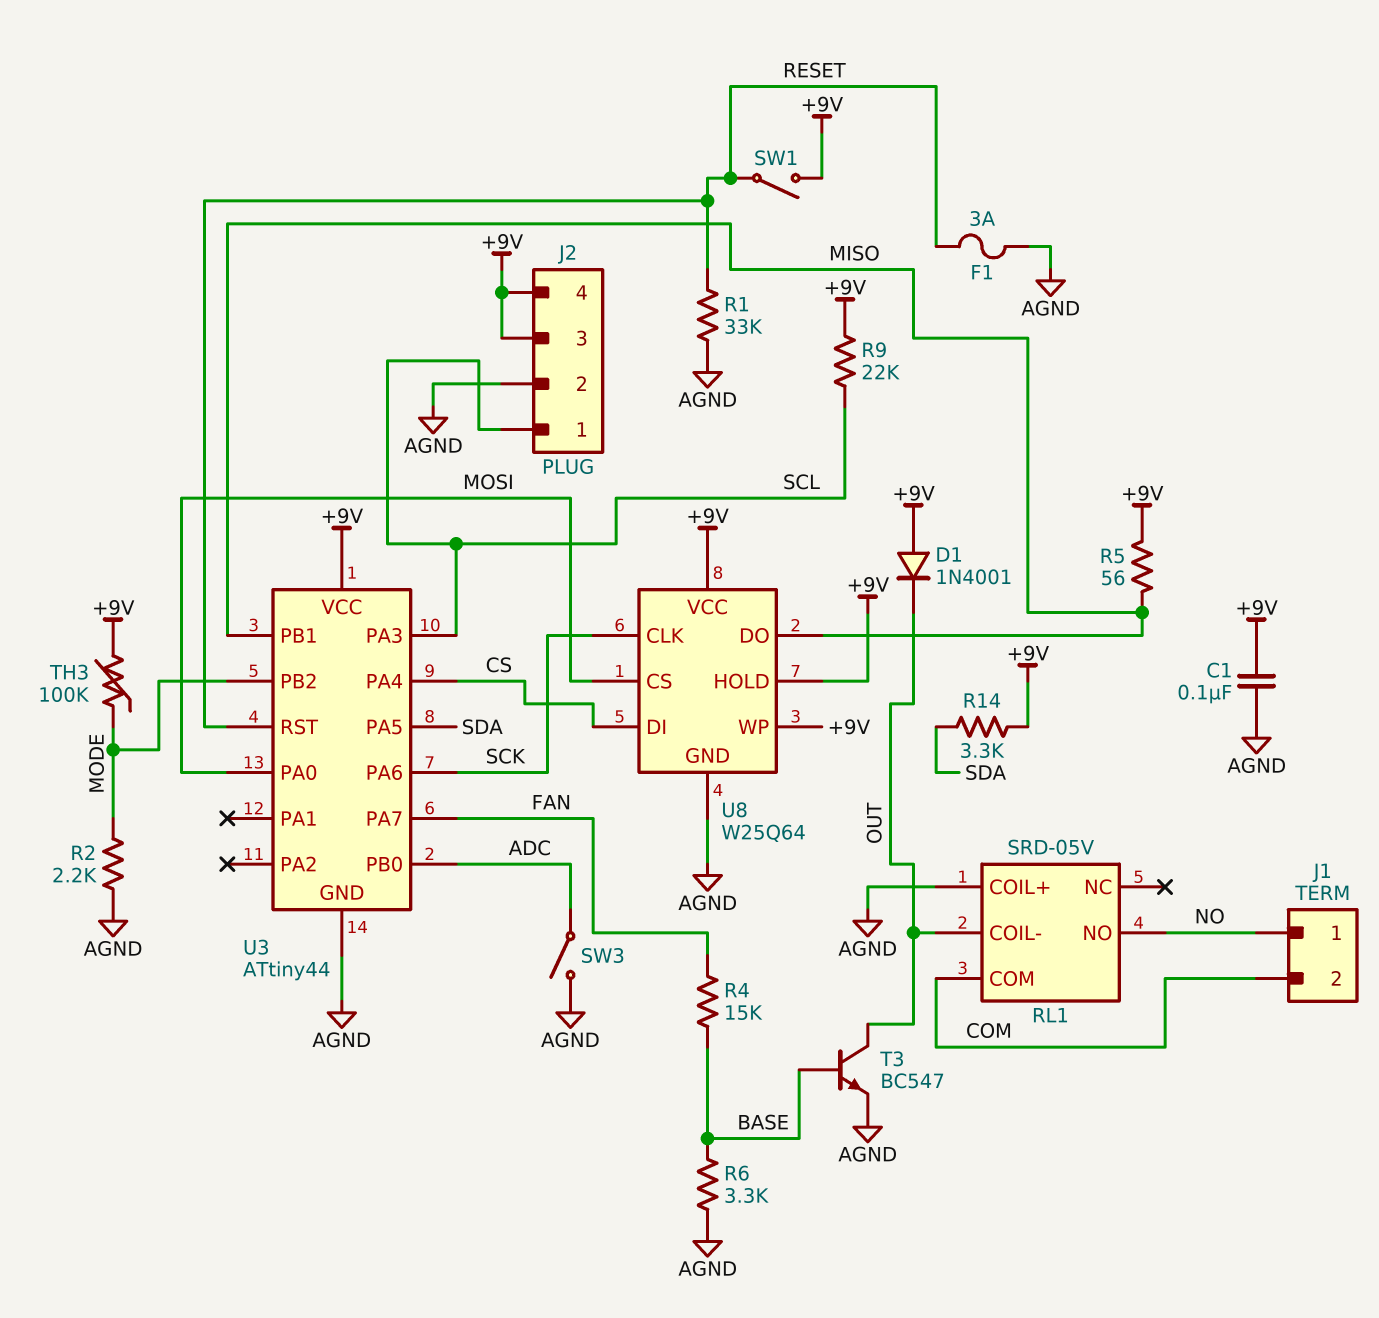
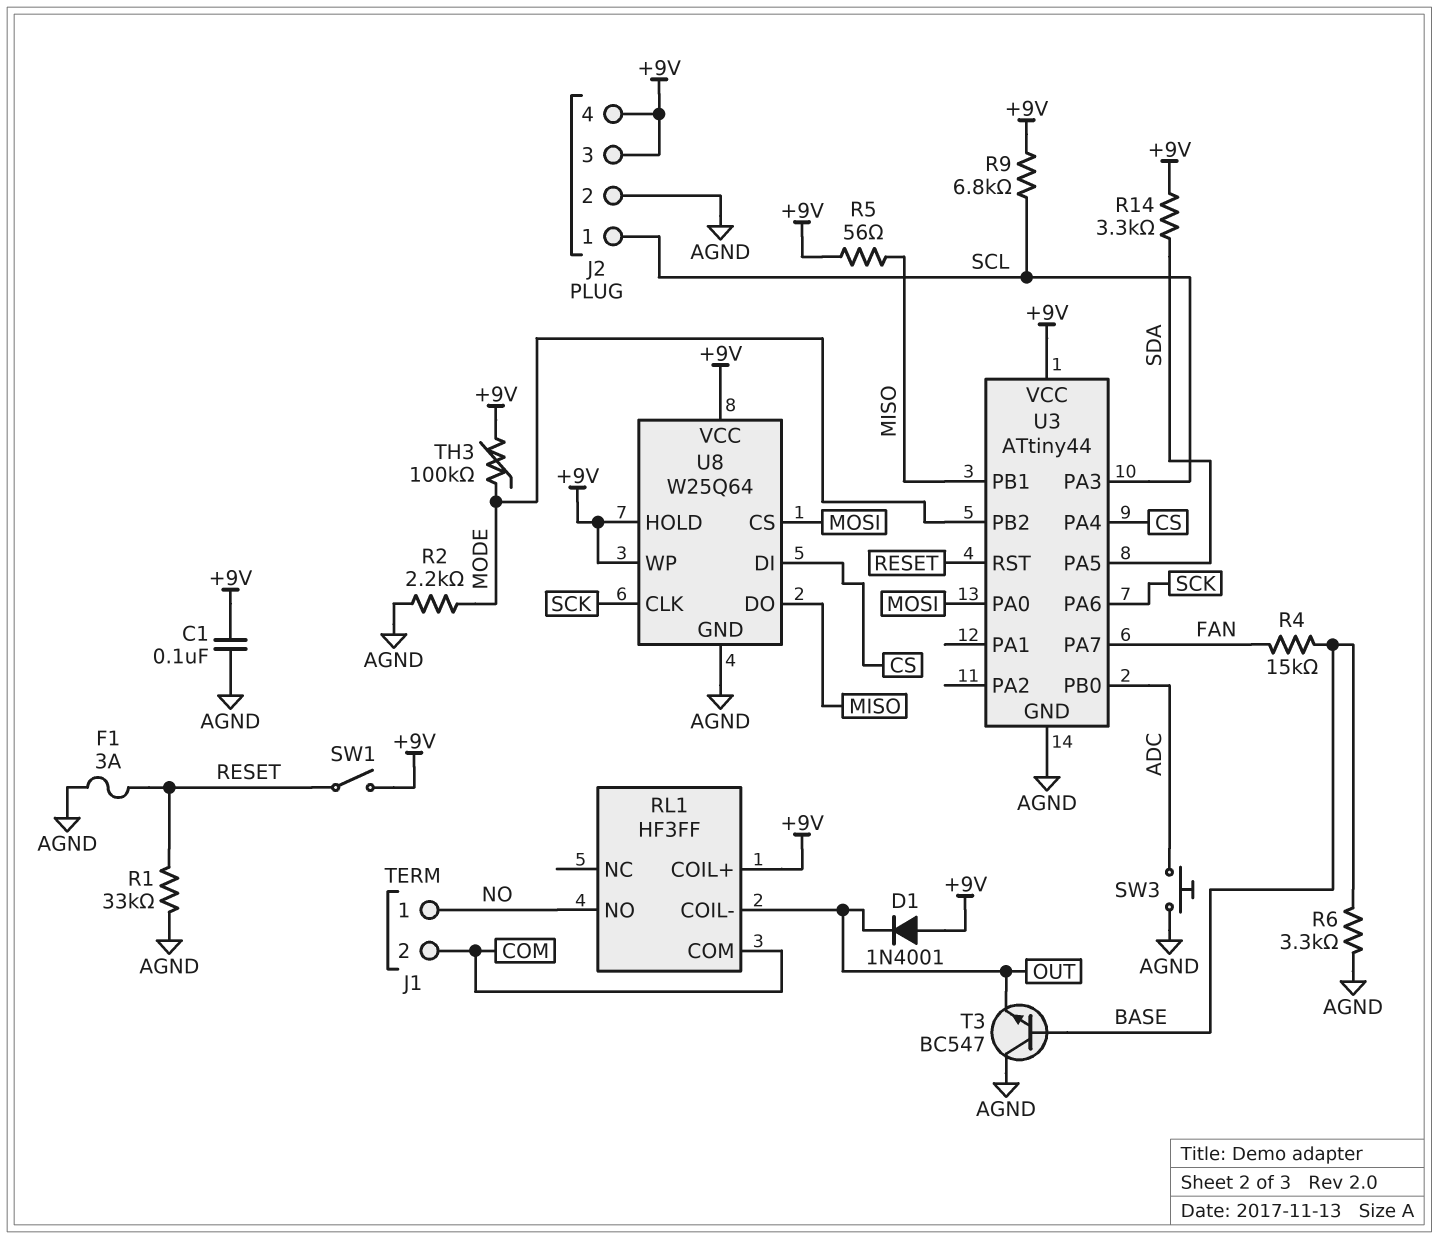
R9: 22k (+9V, SCL) -> 6.8k (+9V, SCL)
RL1: SRD-05V -> HF3FF
RL1 pin COIL+: AGND -> +9V
SW3: switch (ADC, AGND) -> button (ADC, AGND)
T3: NPN BC547 (B BASE, C OUT, E AGND) -> NPN BC547 (B BASE, C AGND, E OUT)

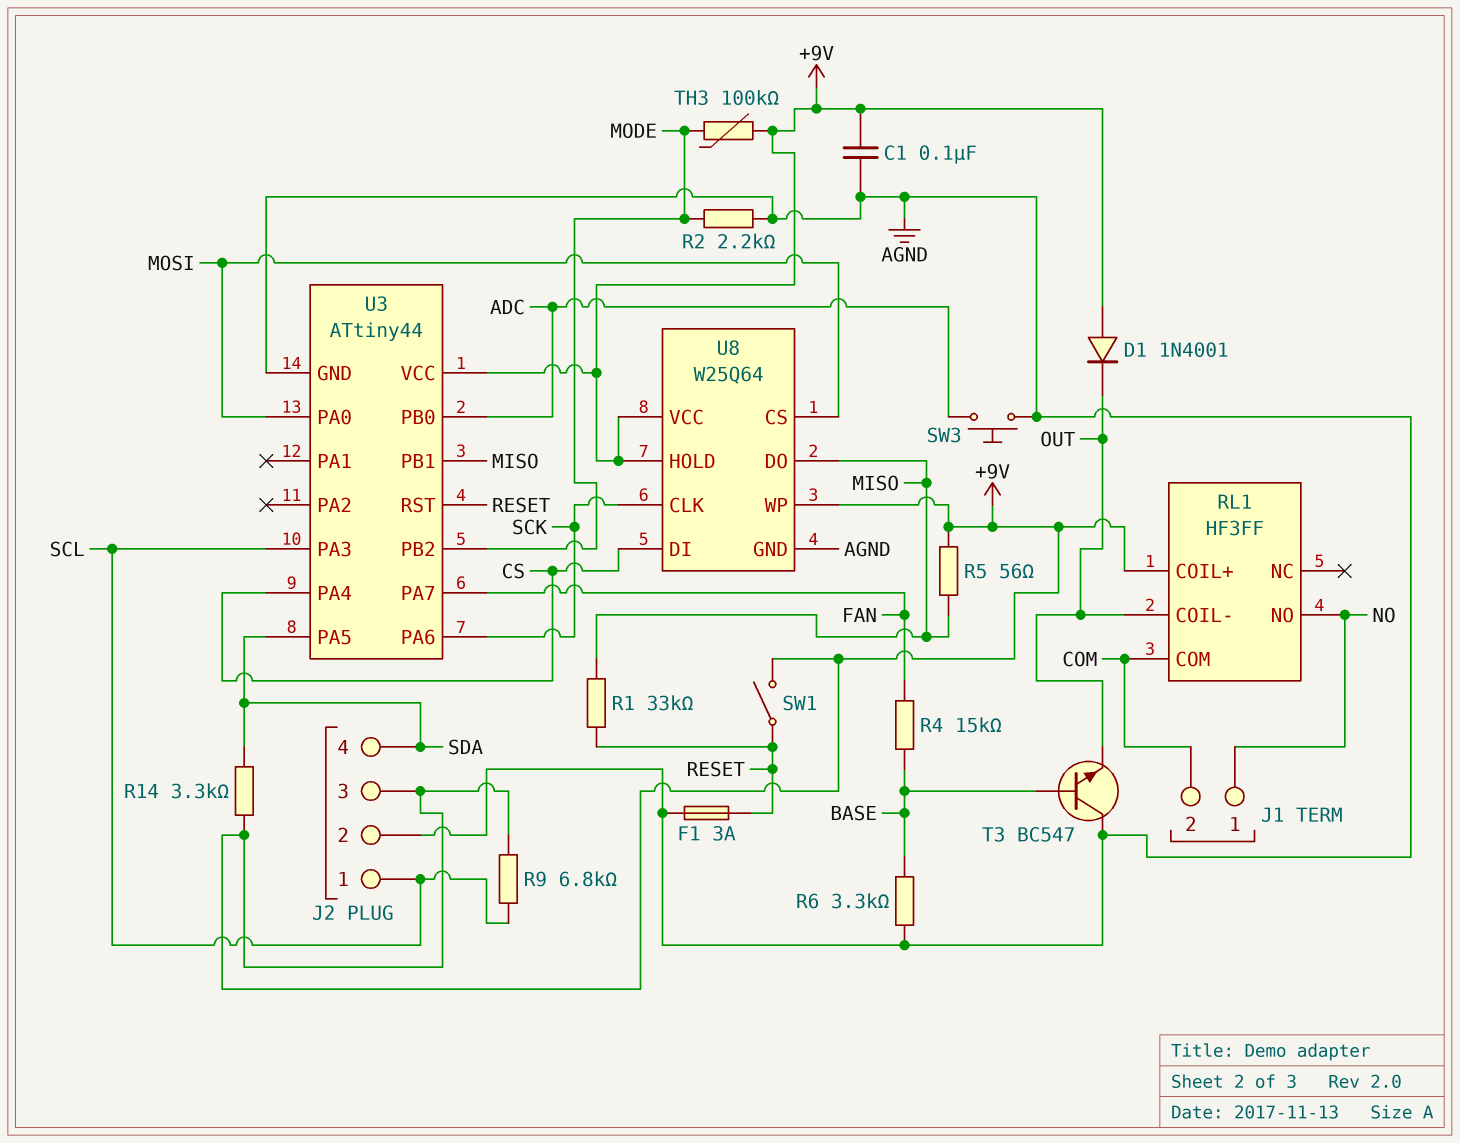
J2 pin 4: +9V -> SDA
R1: 33k (AGND, RESET) -> 33k (MISO, RESET)

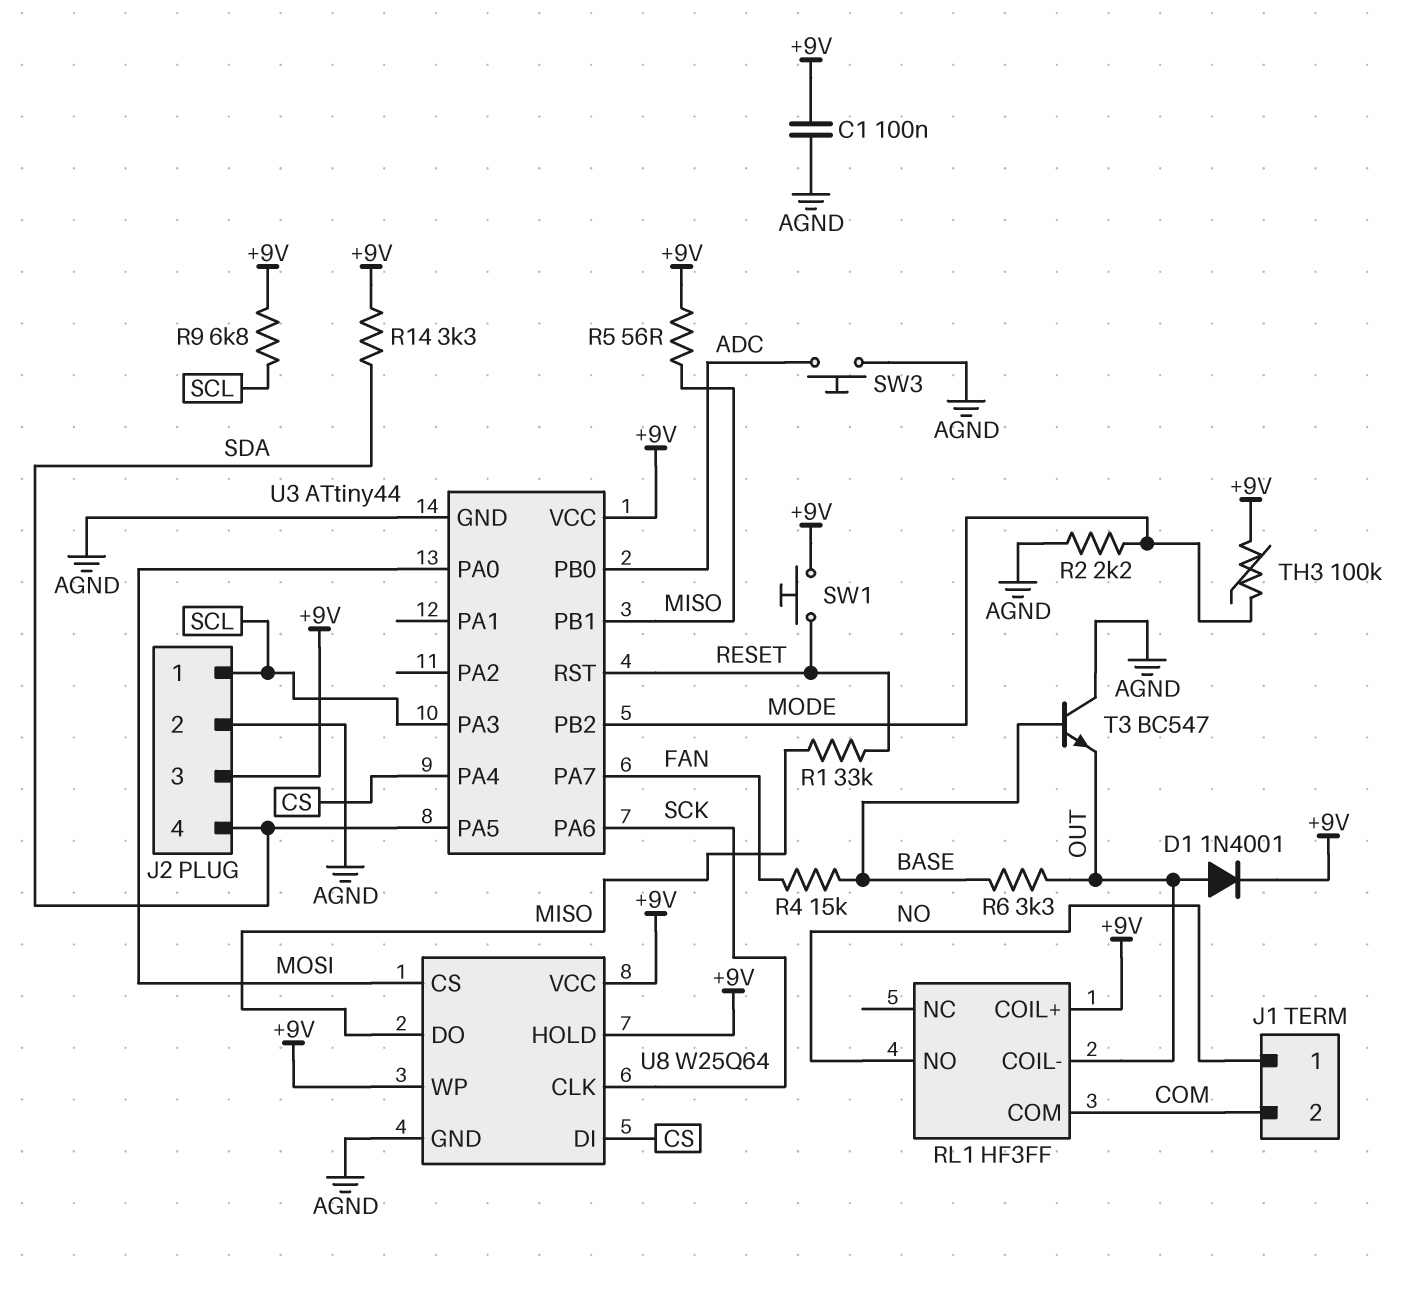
D1: diode 1N4001 (A +9V, K OUT) -> diode 1N4001 (A OUT, K +9V)
F1: 3A (AGND, RESET) -> none
R6: 3.3k (AGND, BASE) -> 3.3k (BASE, OUT)
SW1: switch (+9V, RESET) -> button (+9V, RESET)

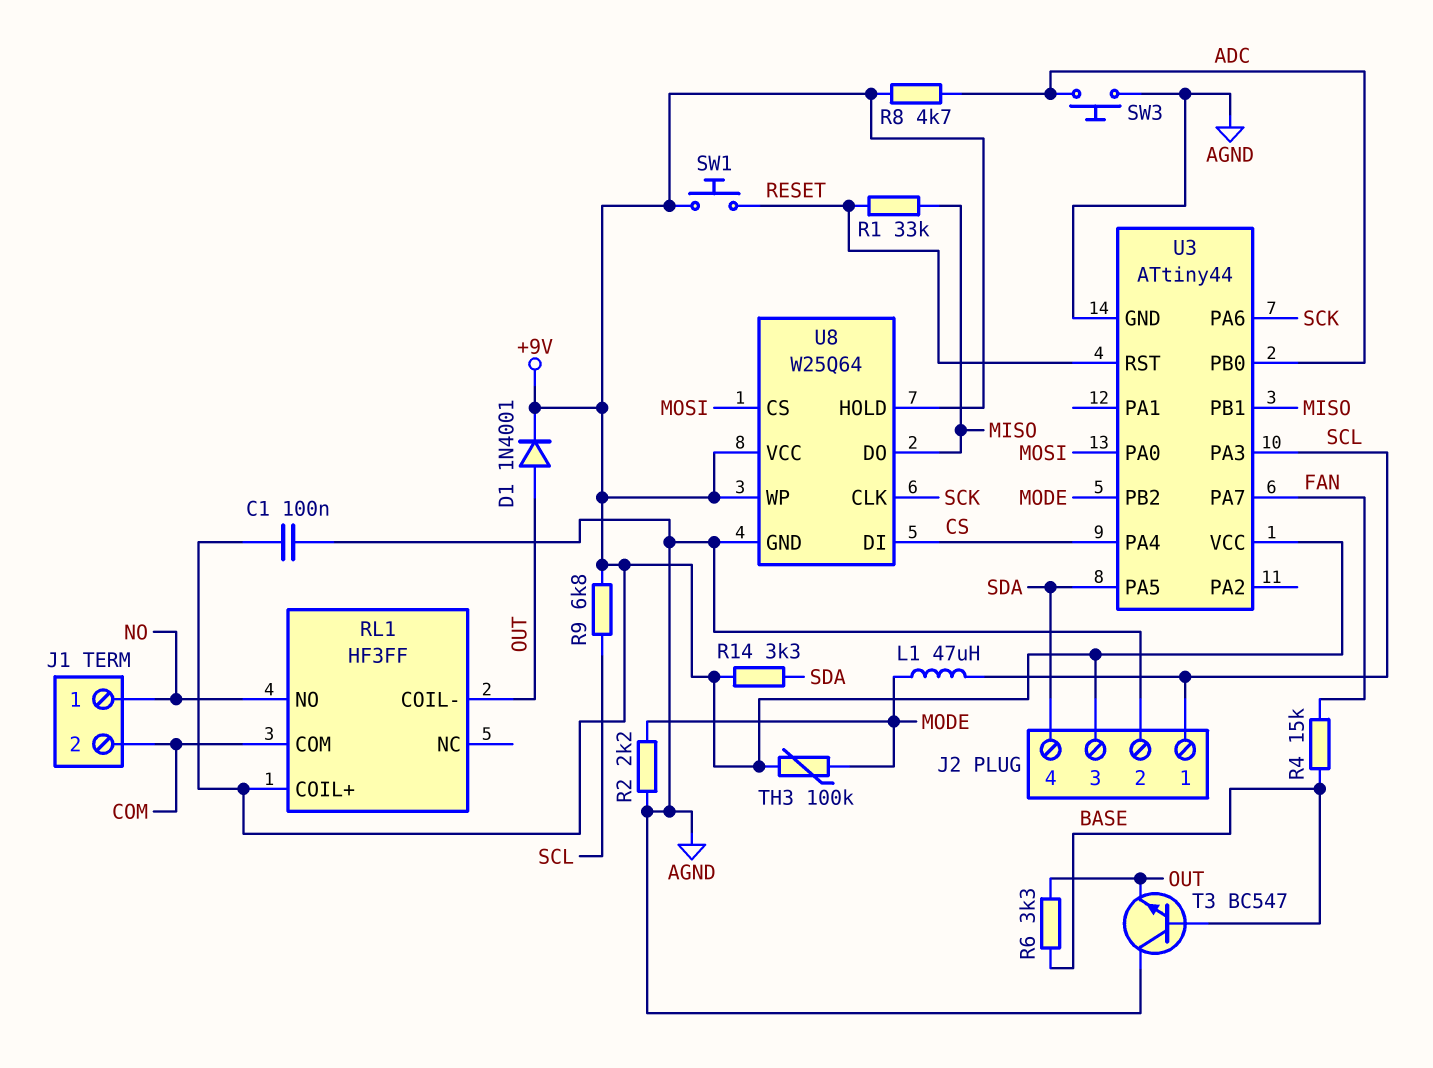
L1: none -> 47uH (MODE, SCL)
R5: 56 (+9V, MISO) -> none
R8: none -> 4.7k (+9V, ADC)

